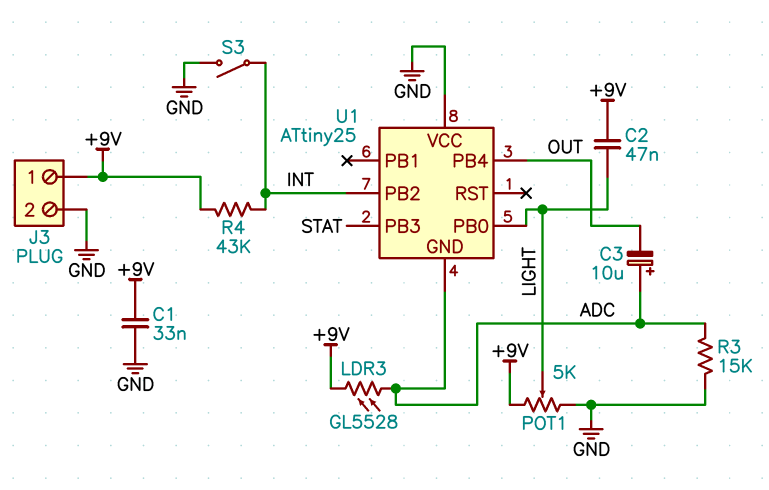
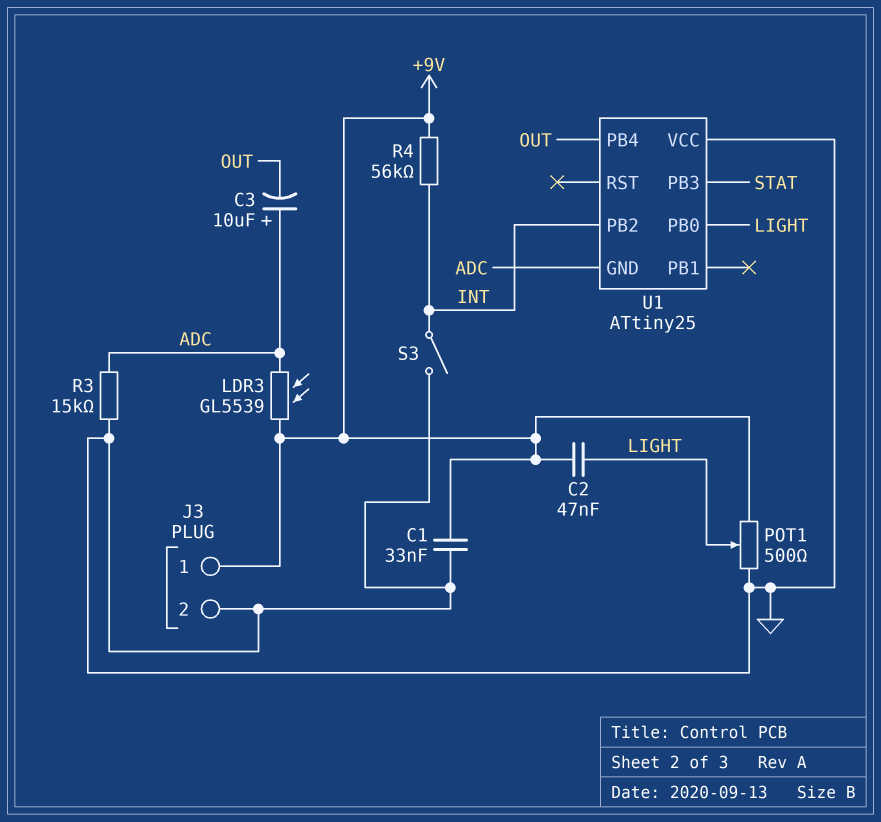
LDR3: GL5528 (+9V, ADC) -> GL5539 (+9V, ADC)
POT1: 5k (+9V, GND, wiper LIGHT) -> 500 (+9V, GND, wiper LIGHT)
R4: 43k (+9V, INT) -> 56k (+9V, INT)

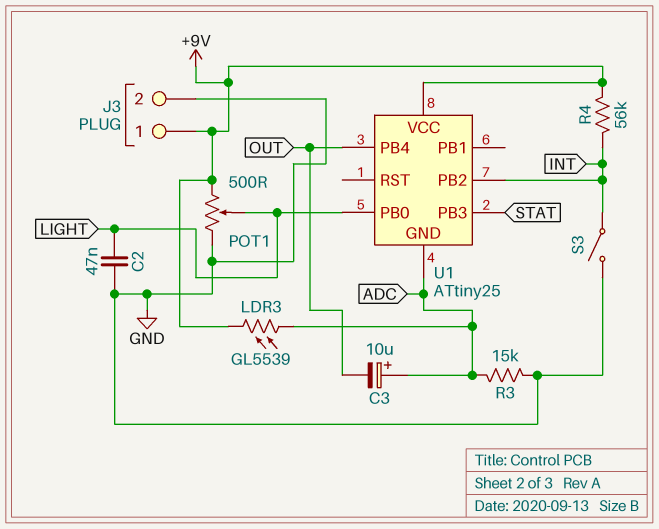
C1: 33nF (+9V, GND) -> none
C2: 47nF (+9V, LIGHT) -> 47nF (GND, LIGHT)
U1 pin VCC: GND -> +9V

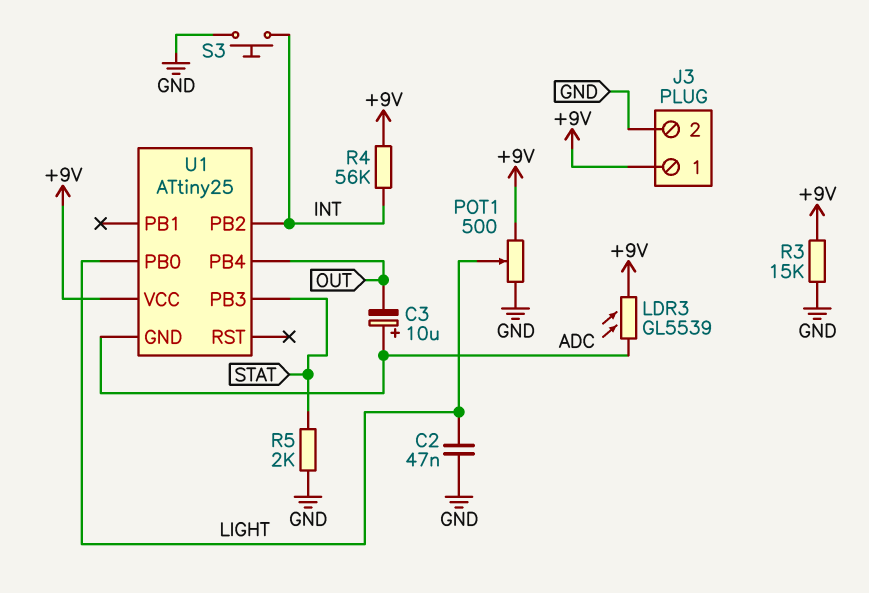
R3: 15k (ADC, GND) -> 15k (+9V, GND)
R5: none -> 2k (GND, STAT)
S3: switch (GND, INT) -> button (GND, INT)

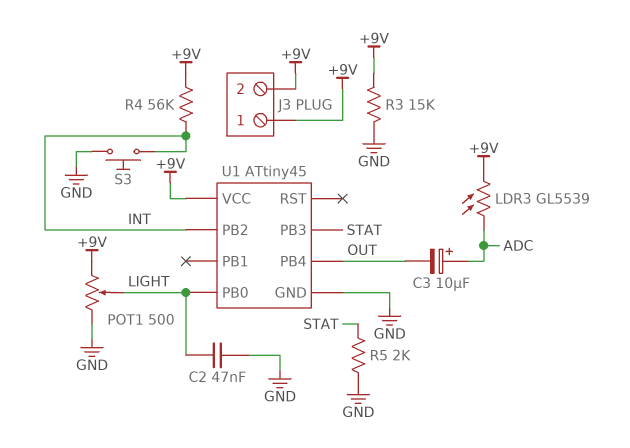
J3 pin 2: GND -> +9V
U1: ATtiny25 -> ATtiny45
U1 pin GND: ADC -> GND

